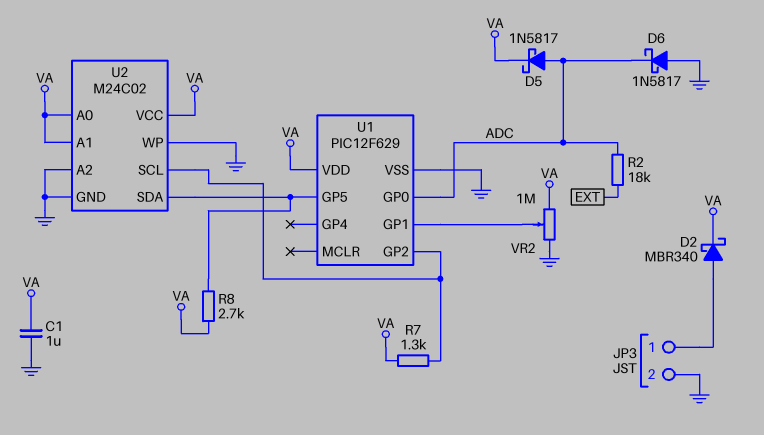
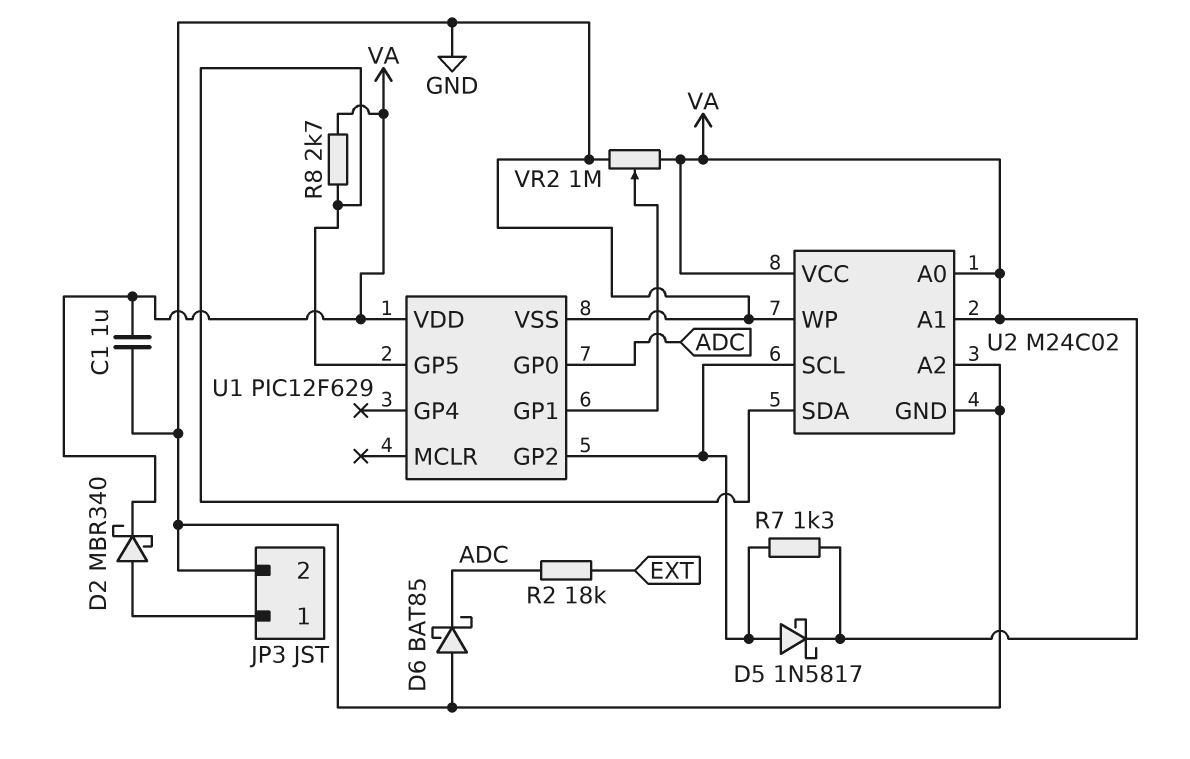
D5: schottky 1N5817 (A ADC, K VA) -> schottky 1N5817 (A U1/GP2, K VA)
D6: schottky 1N5817 (A GND, K ADC) -> schottky BAT85 (A GND, K ADC)

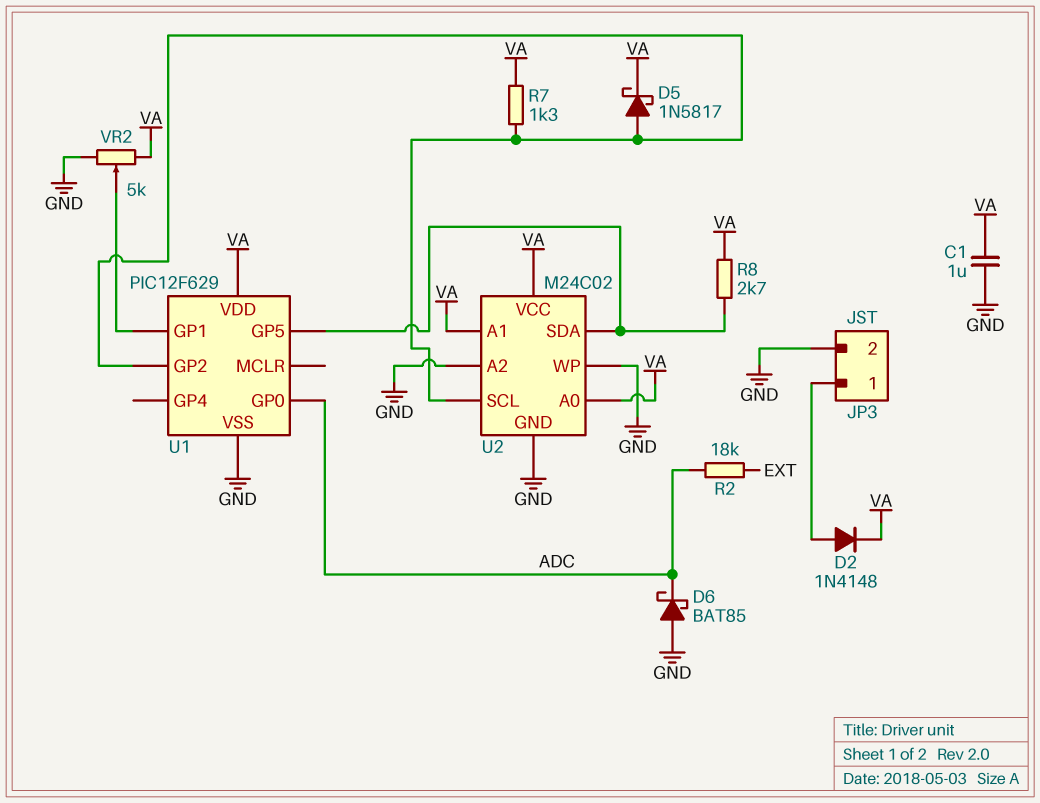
D2: schottky MBR340 (A JP3/1, K VA) -> diode 1N4148 (A JP3/1, K VA)
VR2: 1M (GND, VA, wiper U1/GP1) -> 5k (GND, VA, wiper U1/GP1)

